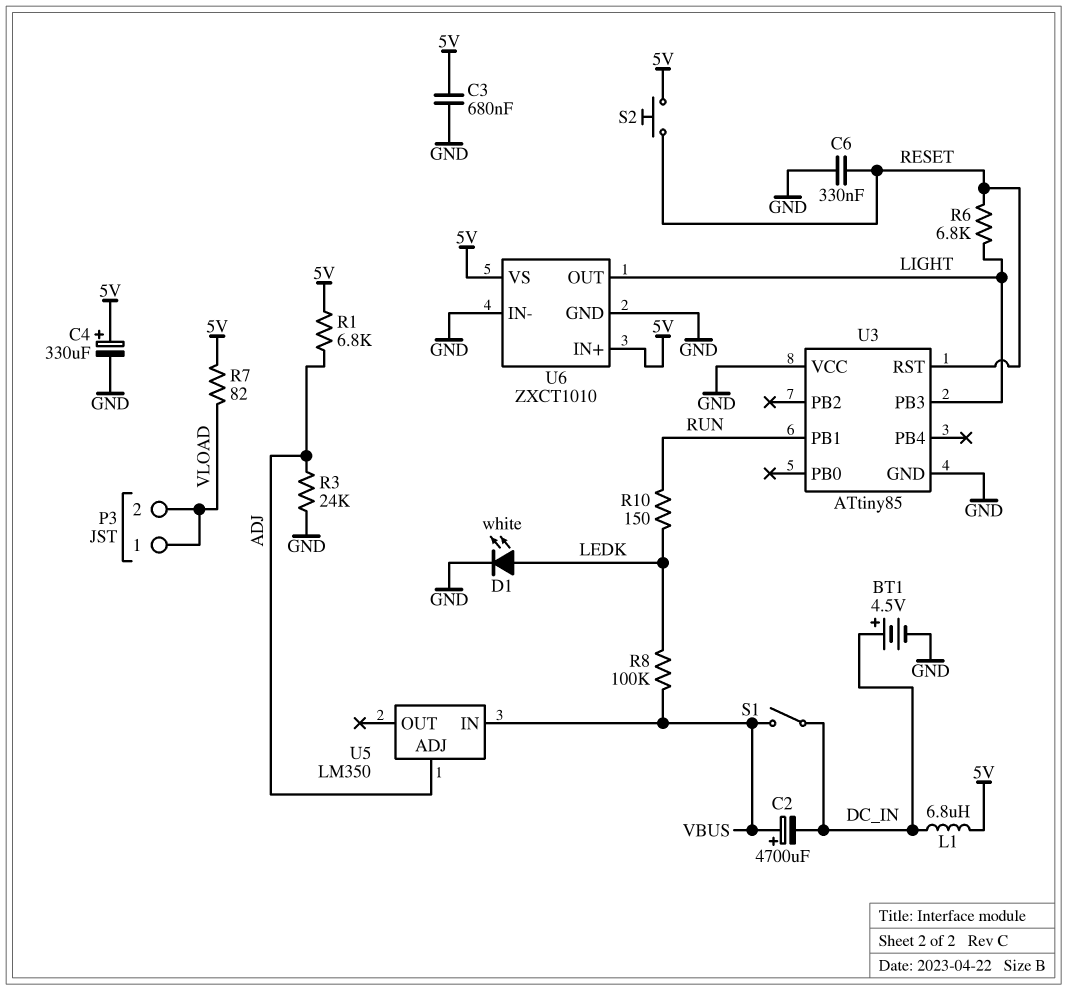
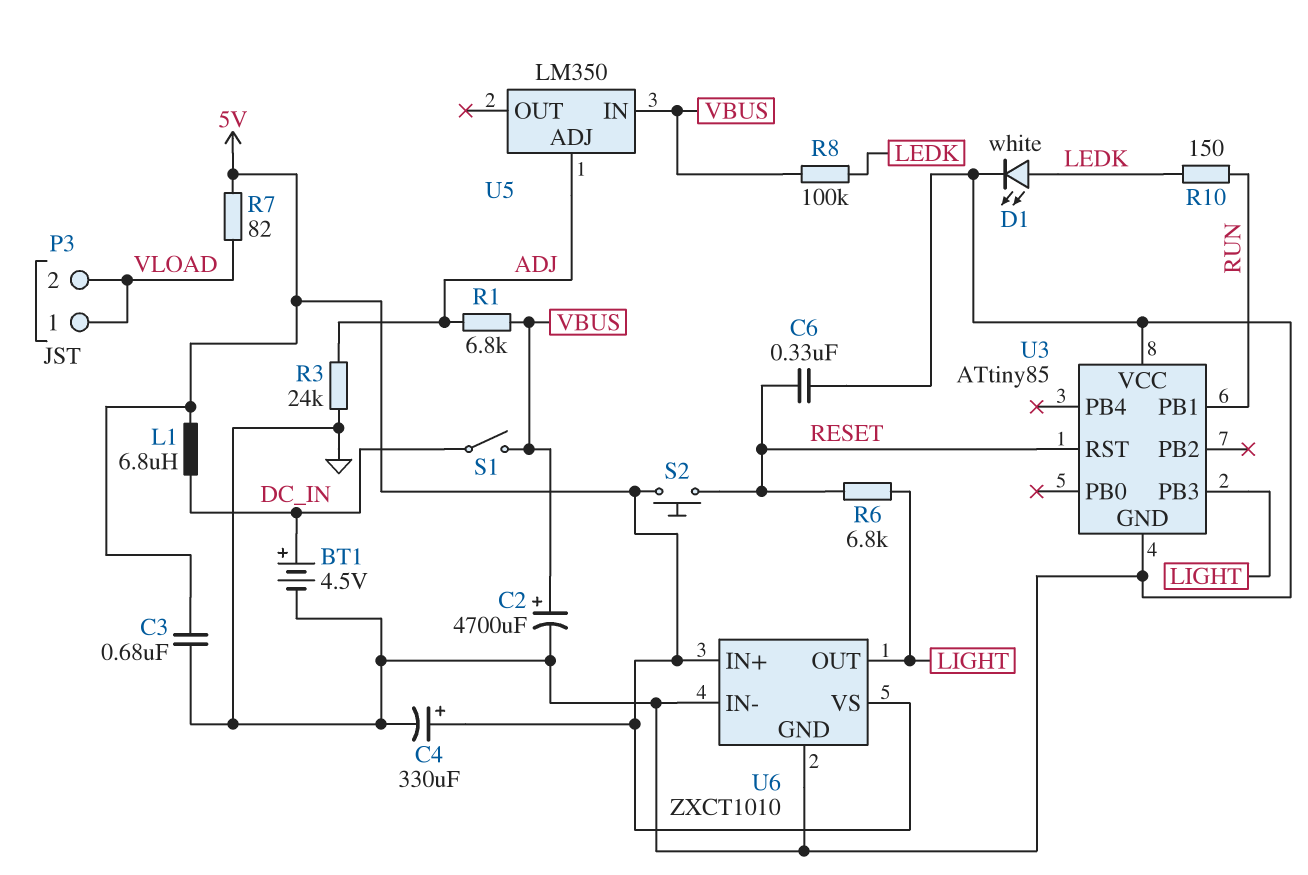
C2: 4700uF (plus VBUS, minus DC_IN) -> 4700uF (plus VBUS, minus GND)
R1: 6.8k (5V, ADJ) -> 6.8k (ADJ, VBUS)

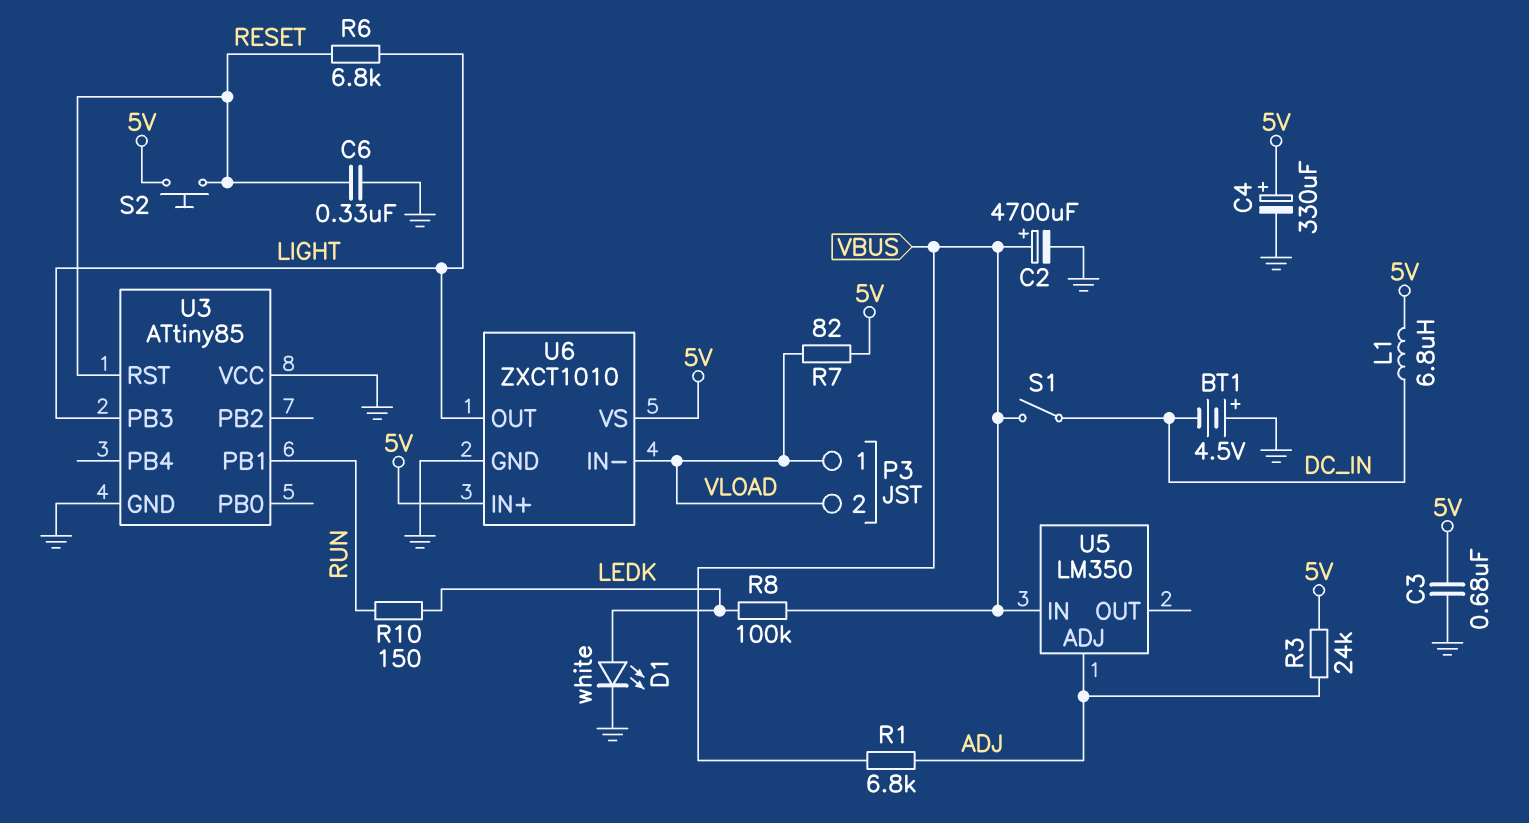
BT1: 4.5V (plus DC_IN, minus GND) -> 4.5V (plus GND, minus DC_IN)
R3: 24k (ADJ, GND) -> 24k (5V, ADJ)
U6 pin IN-: GND -> VLOAD

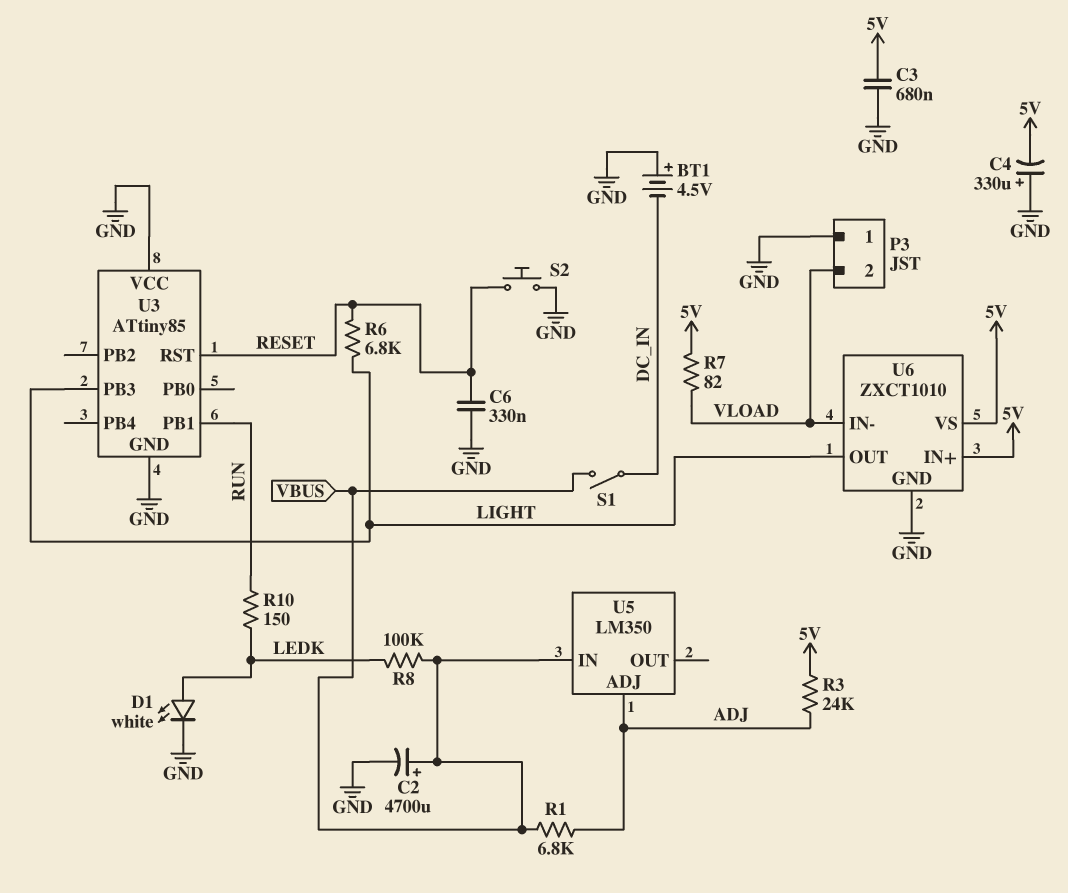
C4: 330uF (plus 5V, minus GND) -> 330uF (plus GND, minus 5V)
L1: 6.8uH (5V, DC_IN) -> none
P3 pin 1: VLOAD -> GND
S2: button (5V, RESET) -> button (GND, RESET)

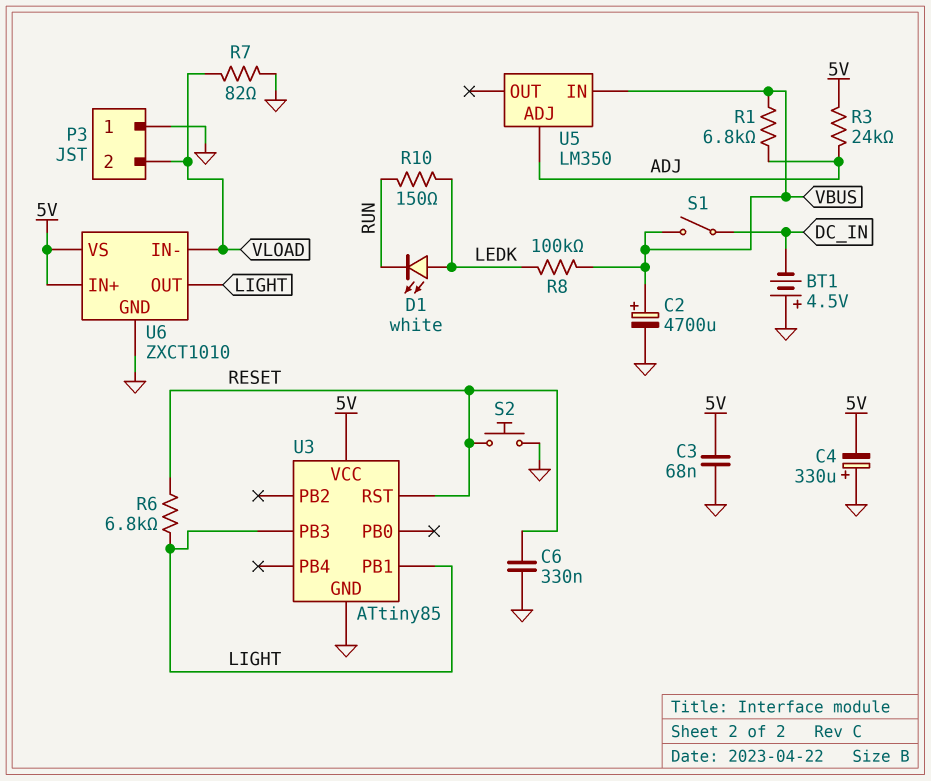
C3: 680nF (5V, GND) -> 68nF (5V, GND)
D1: LED white (A LEDK, K GND) -> LED white (A LEDK, K RUN)
R7: 82 (5V, VLOAD) -> 82 (GND, VLOAD)
U3 pin PB1: RUN -> LIGHT
U3 pin VCC: GND -> 5V

